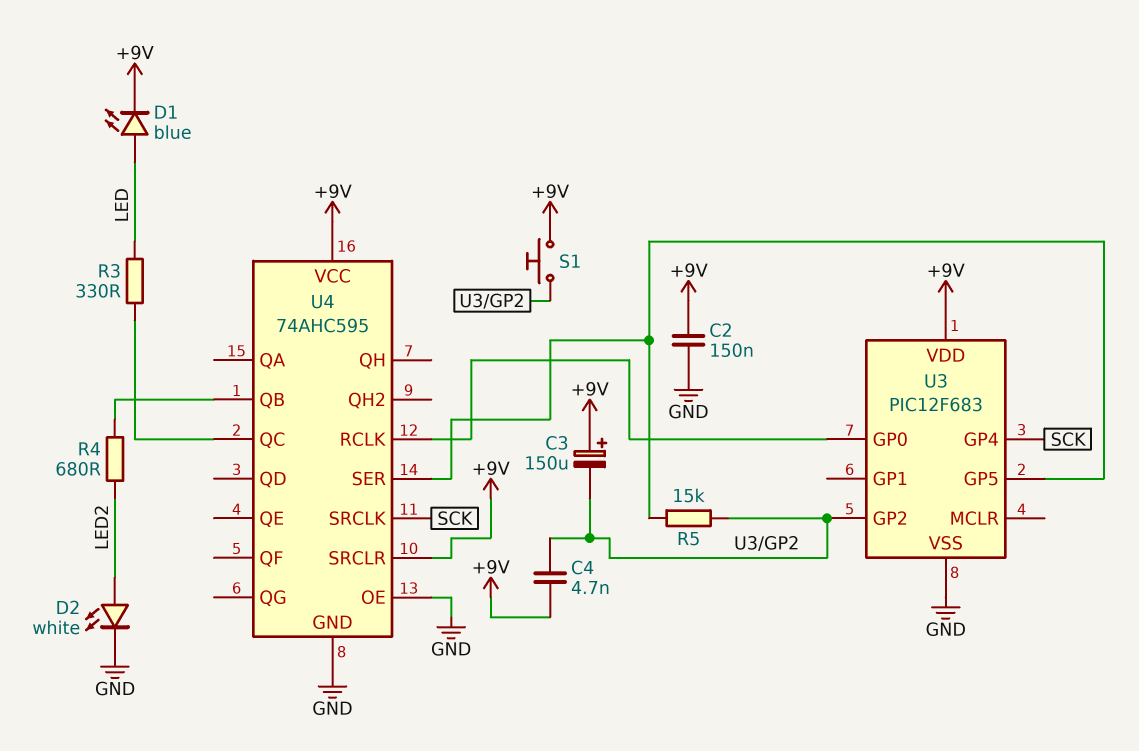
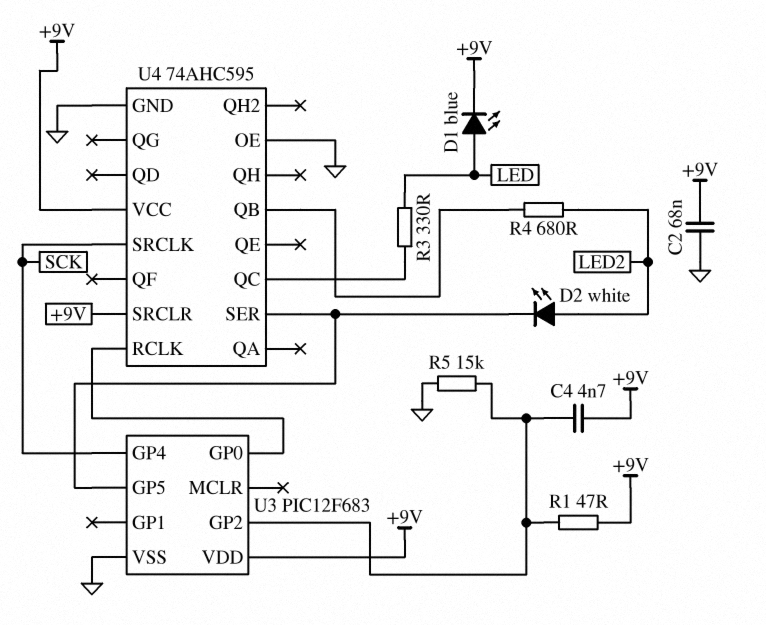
C2: 150nF (+9V, GND) -> 68nF (+9V, GND)
C3: 150uF (plus +9V, minus U3/GP2) -> none
D2: LED white (A LED2, K GND) -> LED white (A LED2, K U3/GP5)
R1: none -> 47 (+9V, U3/GP2)
R5: 15k (U3/GP2, U3/GP5) -> 15k (GND, U3/GP2)
S1: button (+9V, U3/GP2) -> none

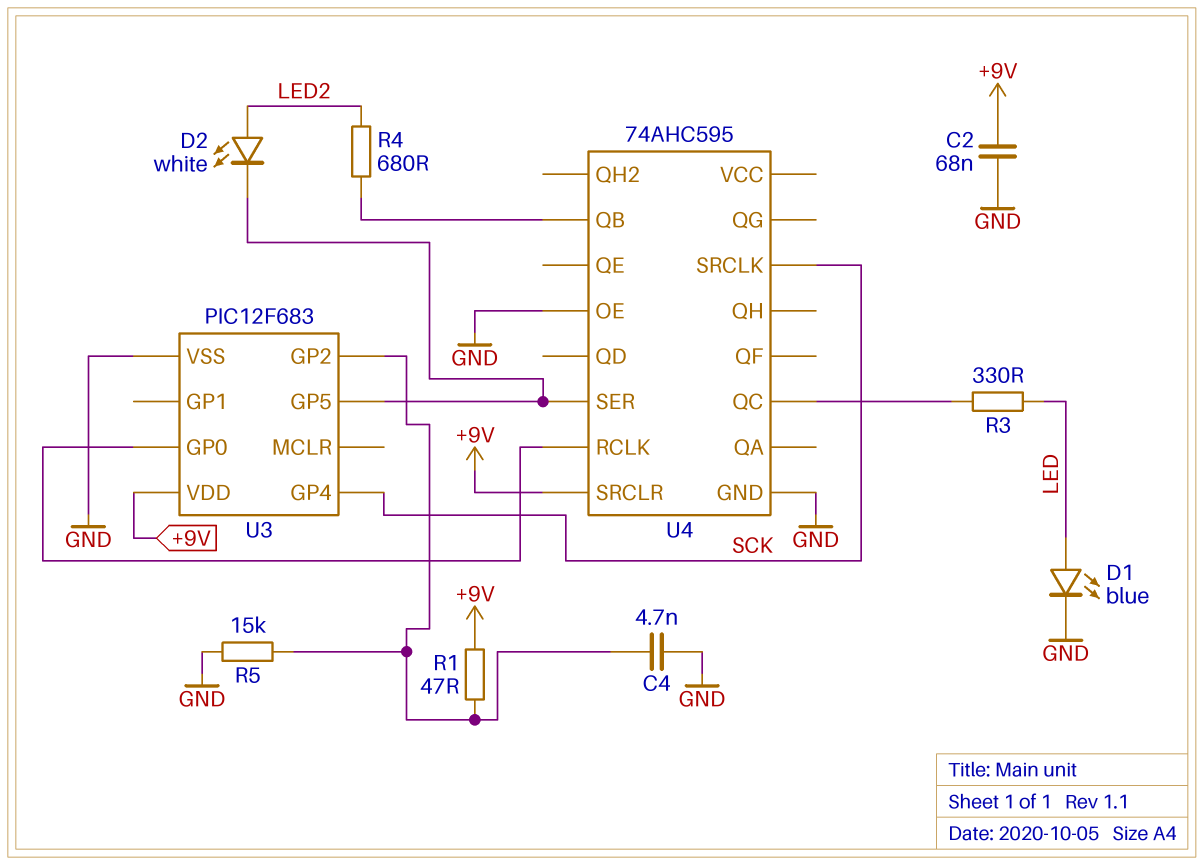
C4: 4.7nF (+9V, U3/GP2) -> 4.7nF (GND, U3/GP2)
D1: LED blue (A LED, K +9V) -> LED blue (A LED, K GND)
U4 pin VCC: +9V -> none

